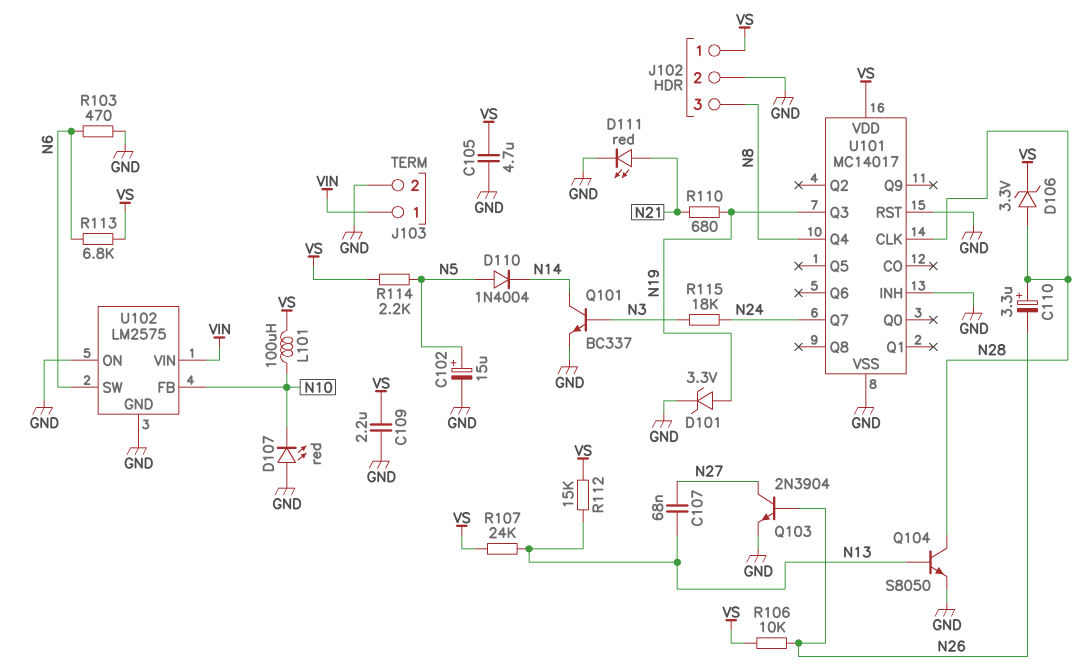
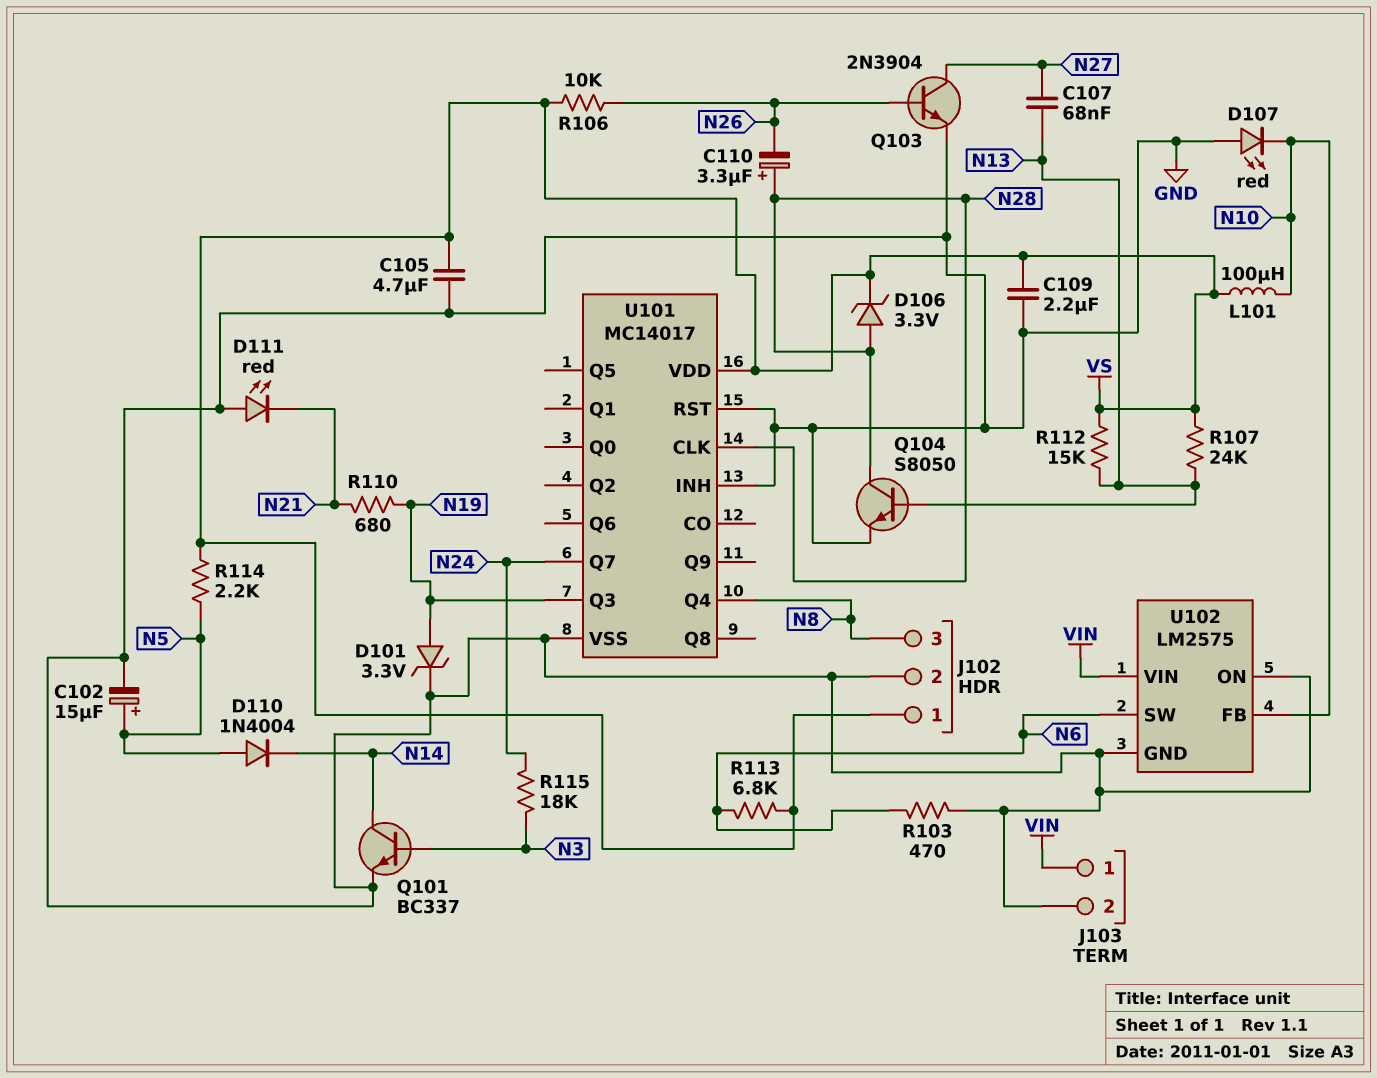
D111: LED red (A N21, K GND) -> LED red (A GND, K N21)

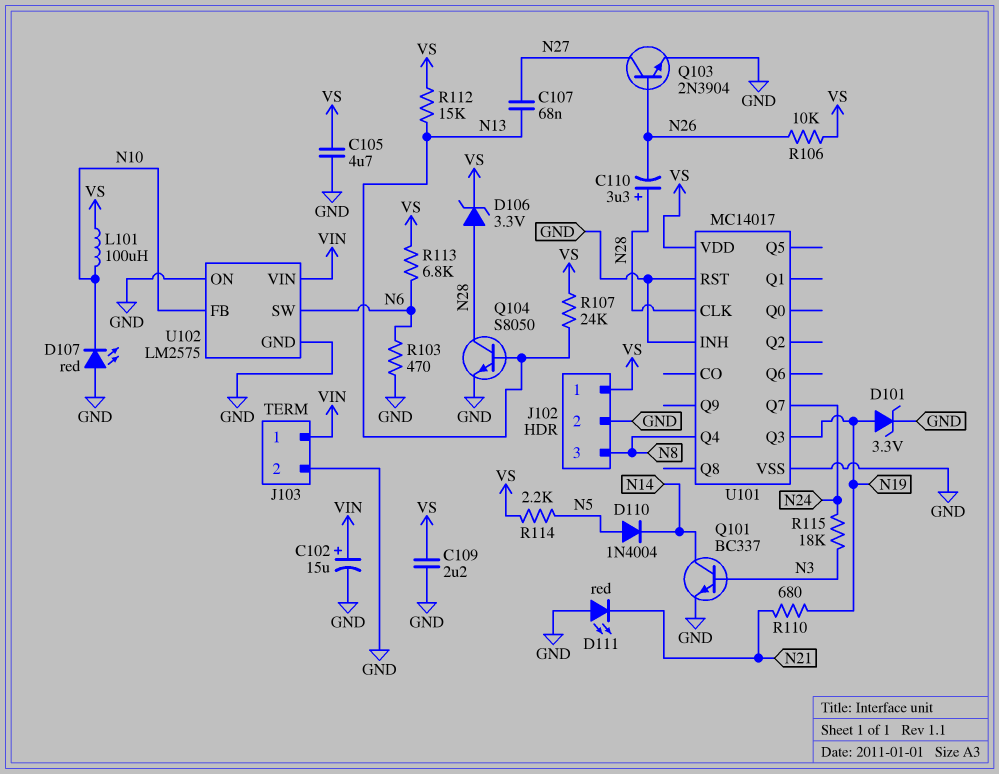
C102: 15uF (plus N5, minus GND) -> 15uF (plus VIN, minus GND)

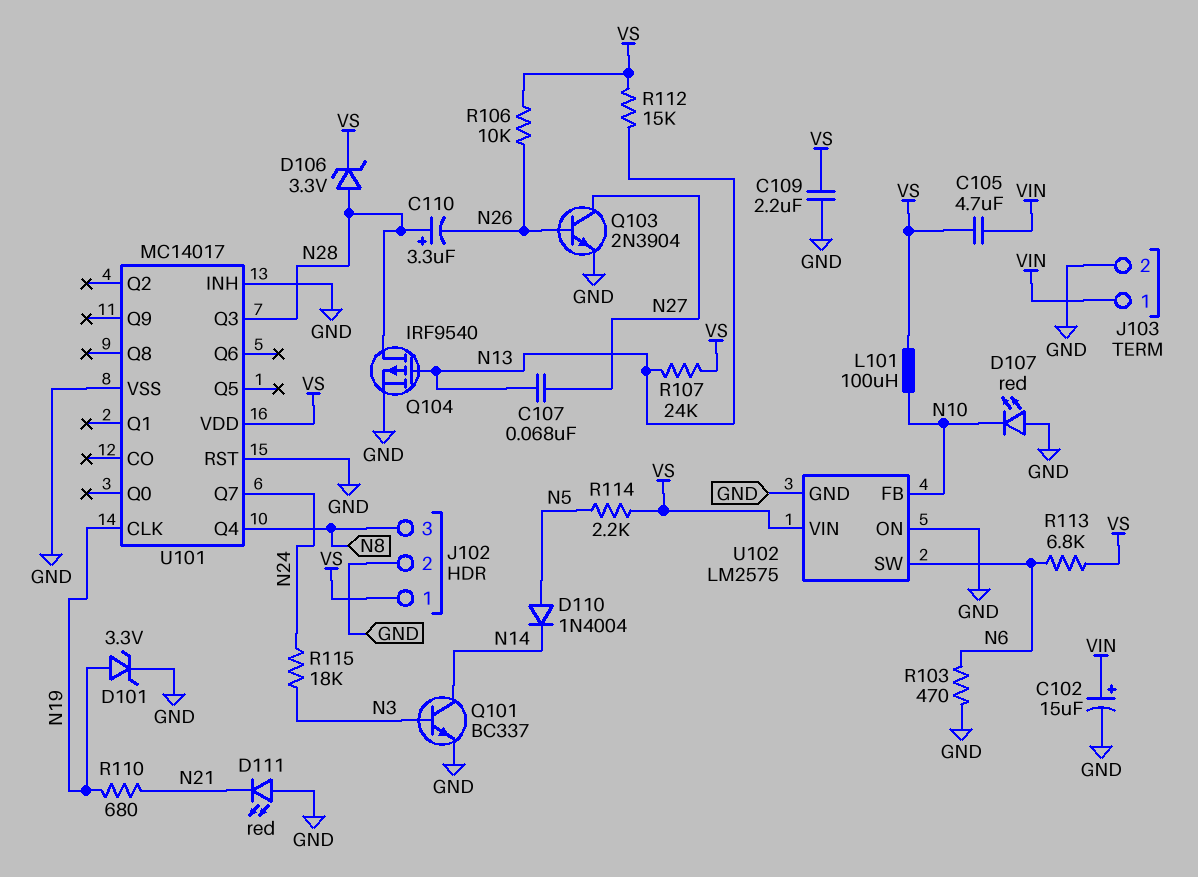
C105: 4.7uF (GND, VS) -> 4.7uF (VIN, VS)
Q104: NPN S8050 (B N13, C N28, E GND) -> PMOS IRF9540 (G N13, D N28, S GND)
U101 pin CLK: N28 -> N19
U101 pin Q3: N19 -> N28
U102 pin VIN: VIN -> VS

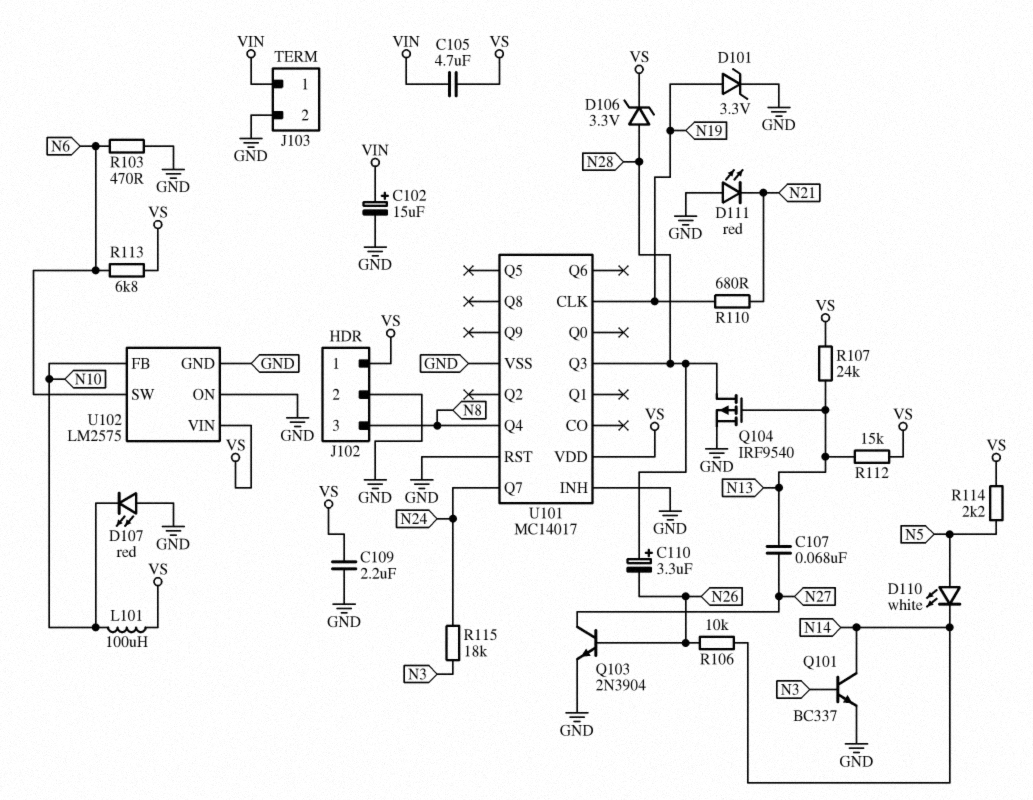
D110: diode 1N4004 (A N5, K N14) -> LED white (A N5, K N14)
R106: 10k (N26, VS) -> 10k (N14, N26)

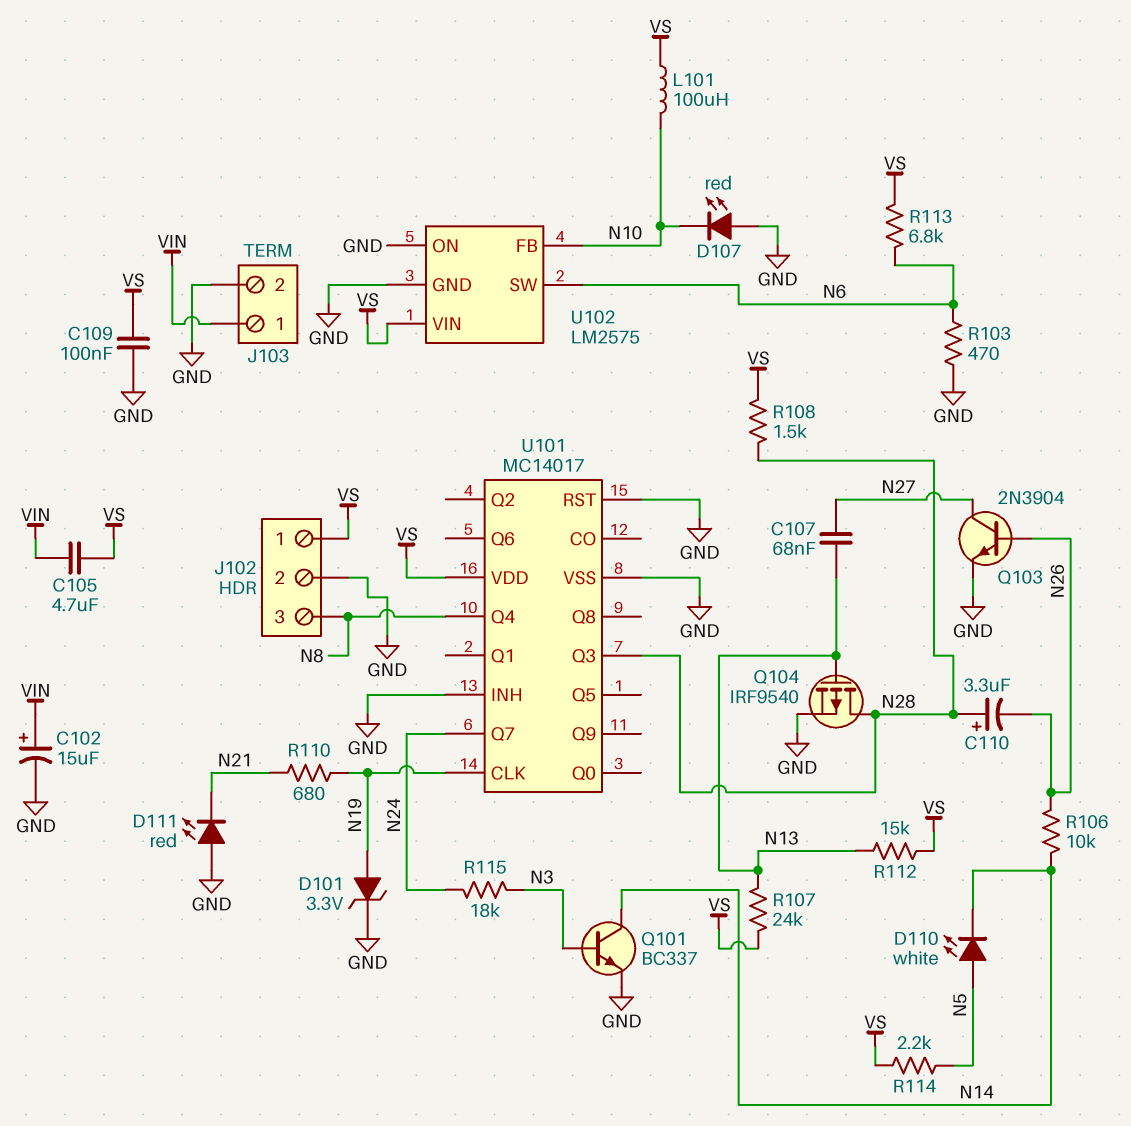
C109: 2.2uF (GND, VS) -> 100nF (GND, VS)
D106: zener 3.3V (A N28, K VS) -> none
R108: none -> 1.5k (N28, VS)

